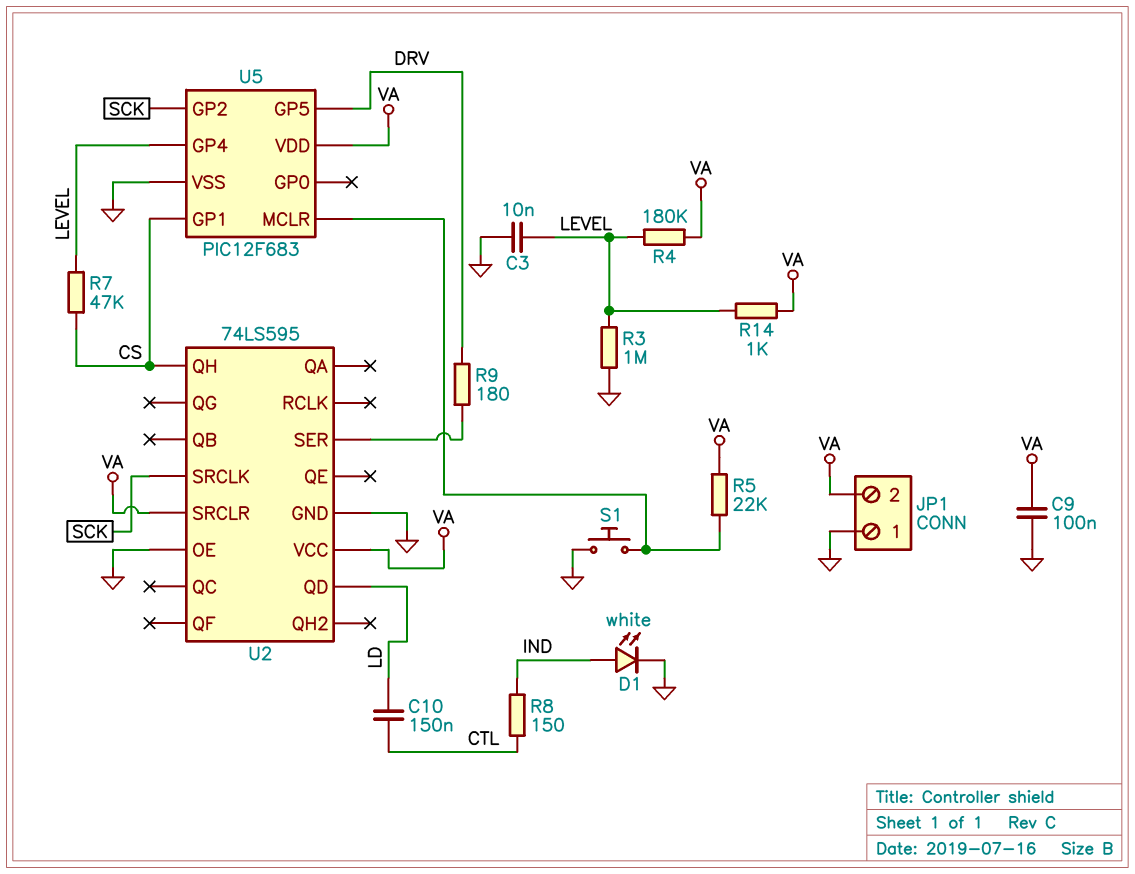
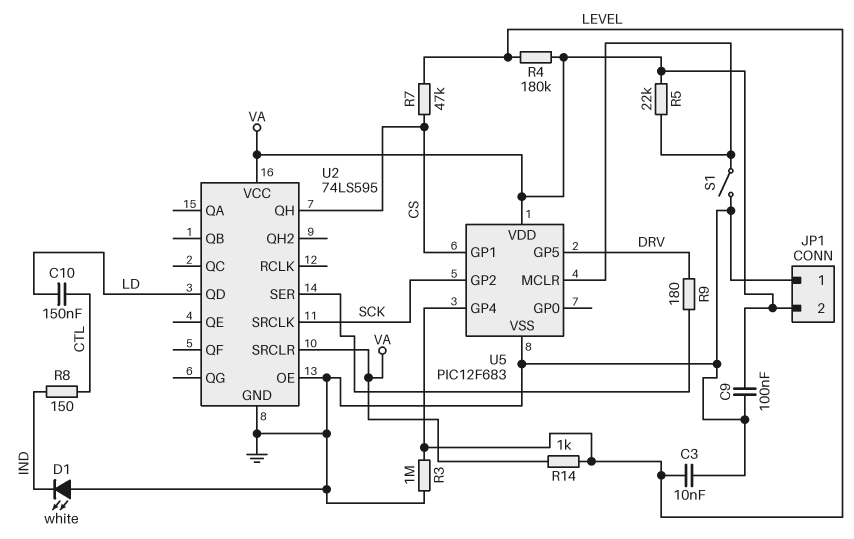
D1: LED white (A IND, K GND) -> LED white (A GND, K IND)
S1: button (GND, U5/MCLR) -> switch (GND, U5/MCLR)

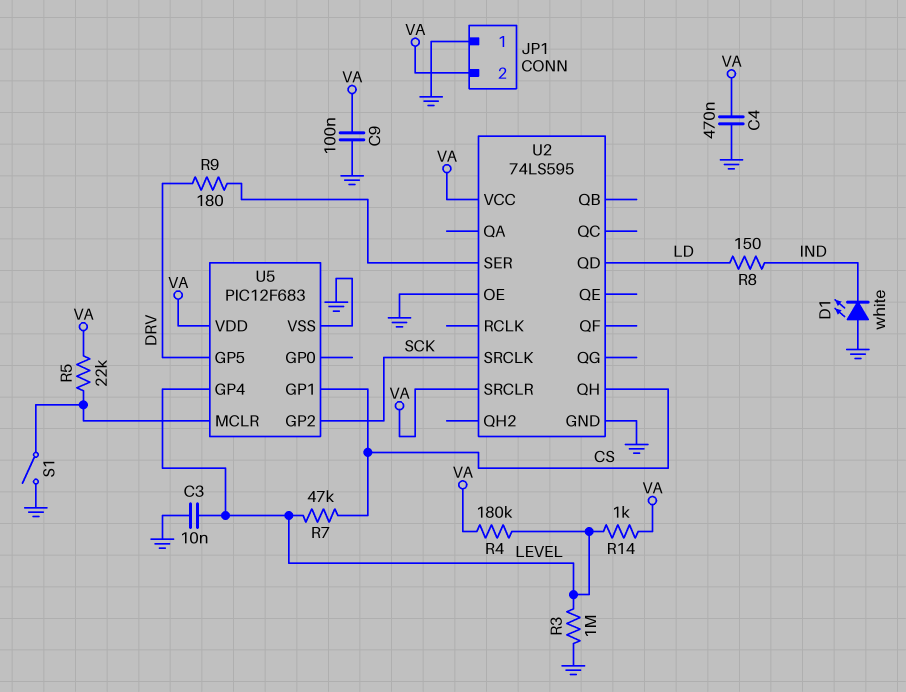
C4: none -> 470nF (GND, VA)
C10: 150nF (CTL, LD) -> none
R8: 150 (CTL, IND) -> 150 (IND, LD)

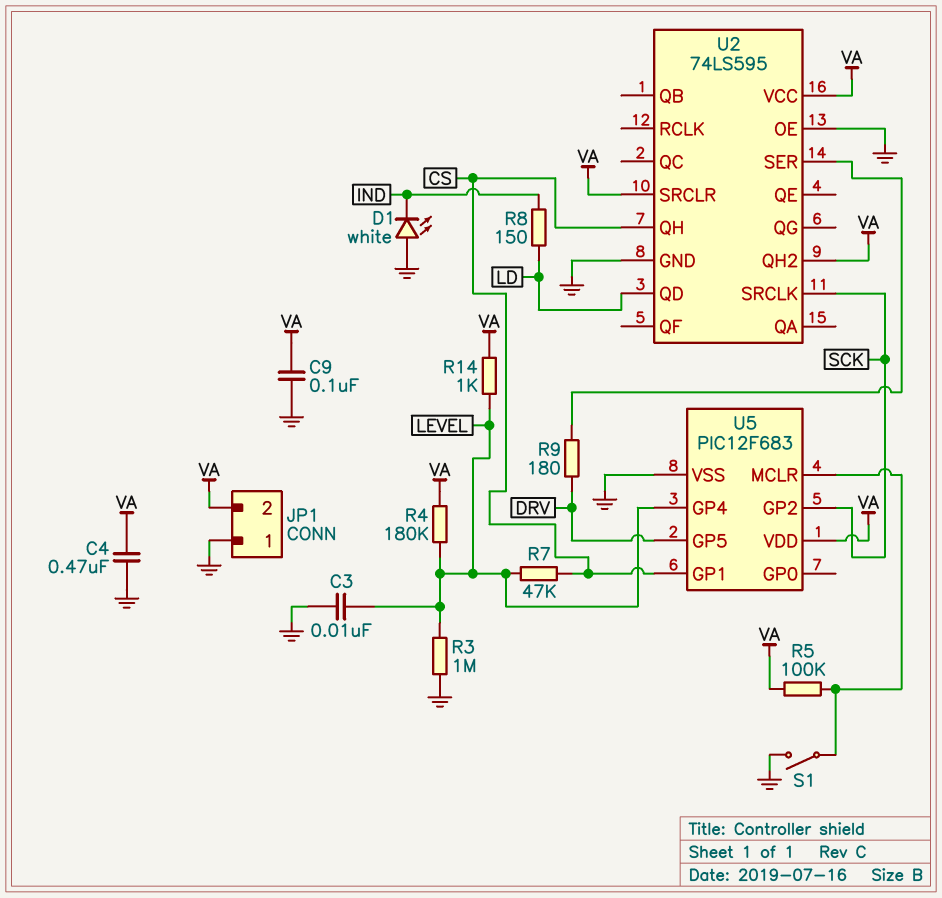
R5: 22k (U5/MCLR, VA) -> 100k (U5/MCLR, VA)
U2 pin QH2: none -> VA

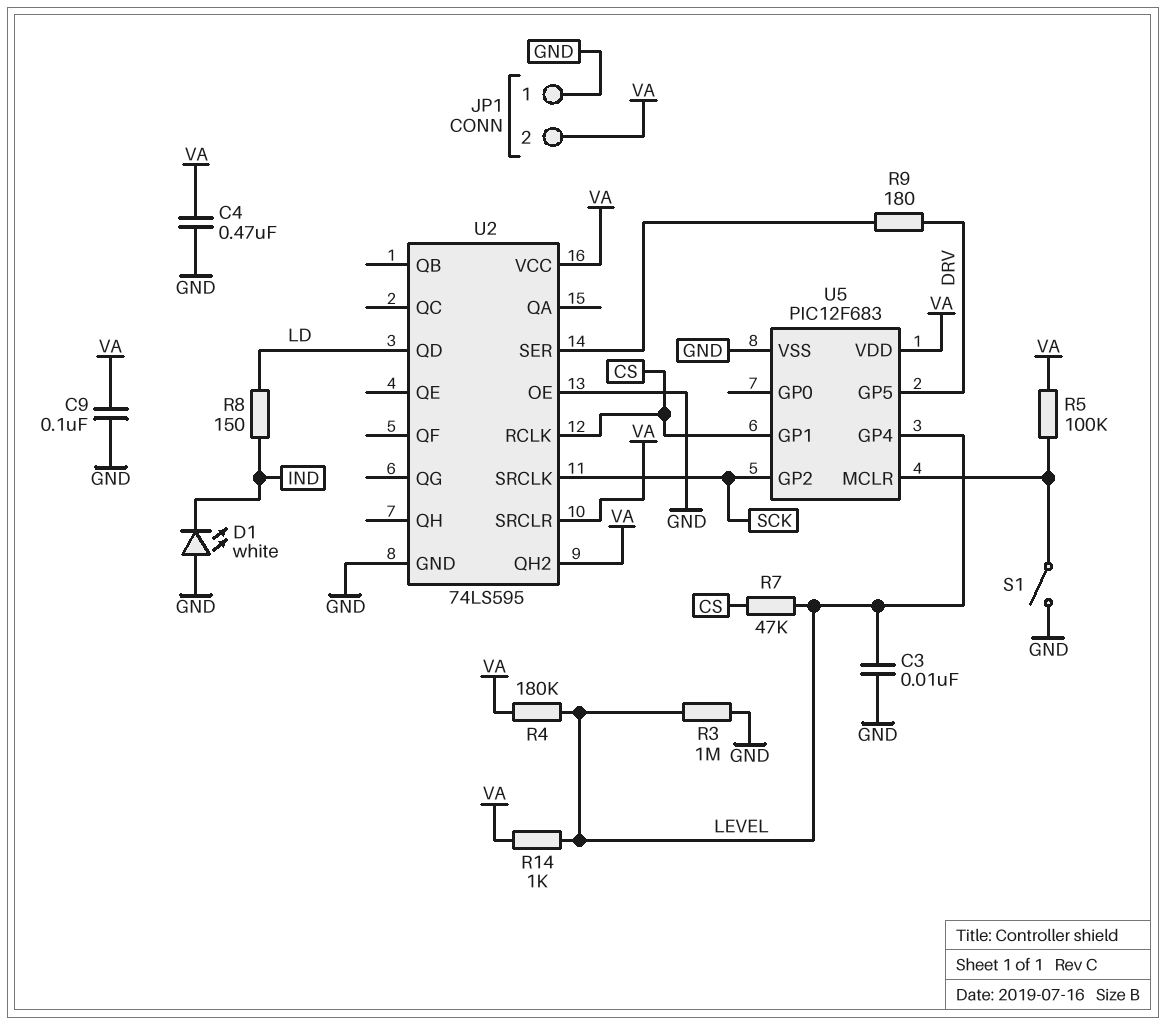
U2 pin QH: CS -> none
U2 pin RCLK: none -> CS

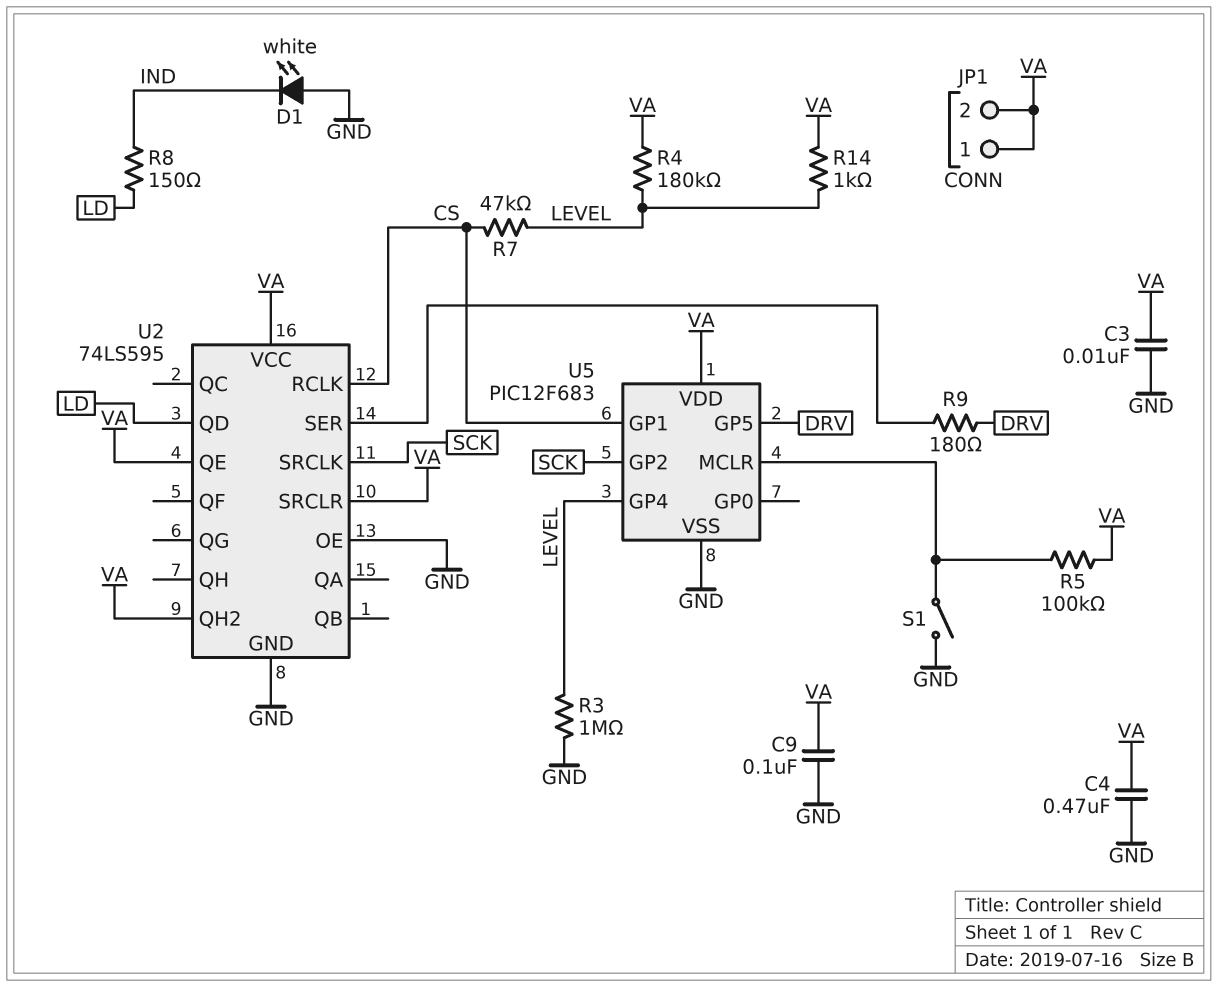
C3: 10nF (GND, LEVEL) -> 10nF (GND, VA)
JP1 pin 1: GND -> VA
U2 pin QE: none -> VA

